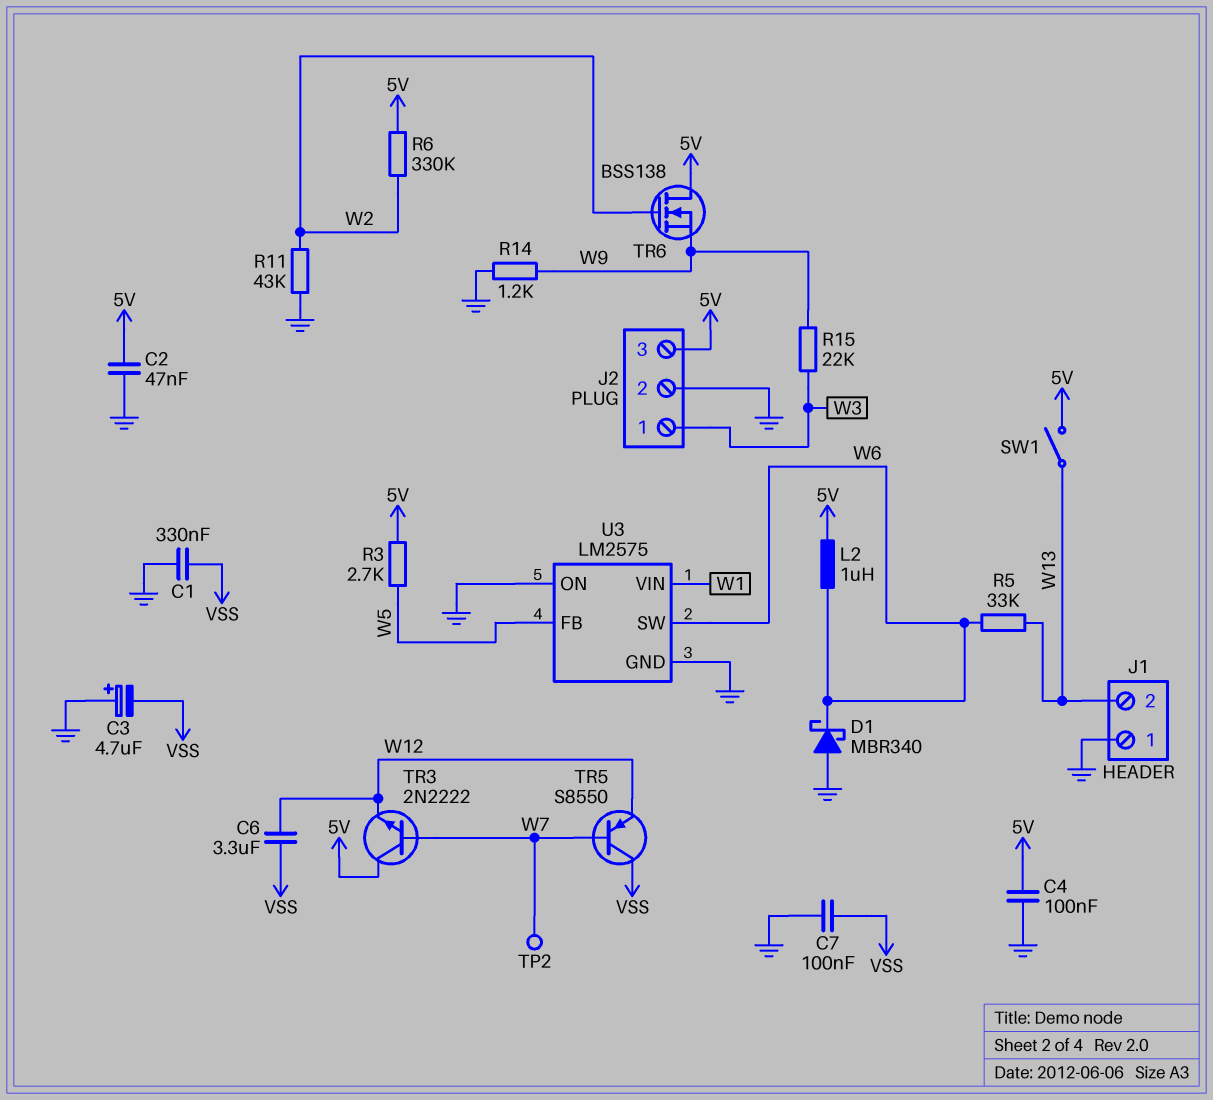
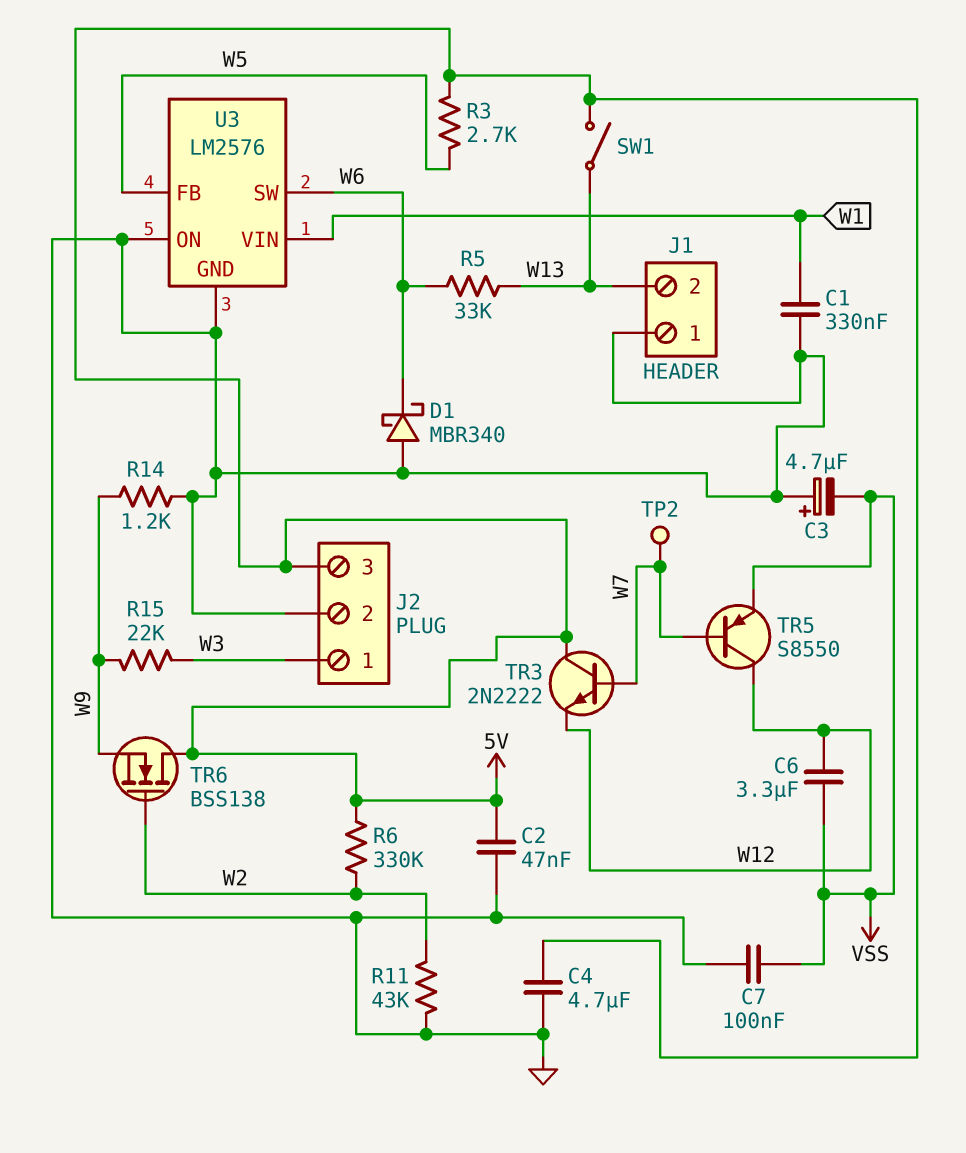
C1: 330nF (GND, VSS) -> 330nF (GND, W1)
C4: 100nF (5V, GND) -> 4.7uF (5V, GND)
L2: 1uH (5V, W6) -> none
TR5: PNP S8550 (B W7, C VSS, E W12) -> PNP S8550 (B W7, C W12, E VSS)
U3: LM2575 -> LM2576

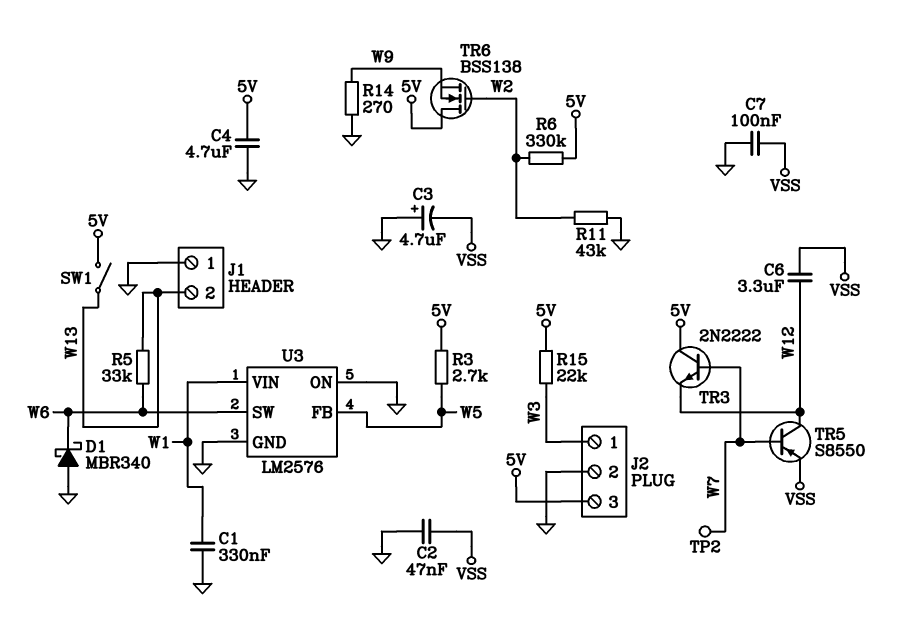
C2: 47nF (5V, GND) -> 47nF (GND, VSS)
R14: 1.2k (GND, W9) -> 270 (GND, W9)
R15: 22k (W3, W9) -> 22k (5V, W3)

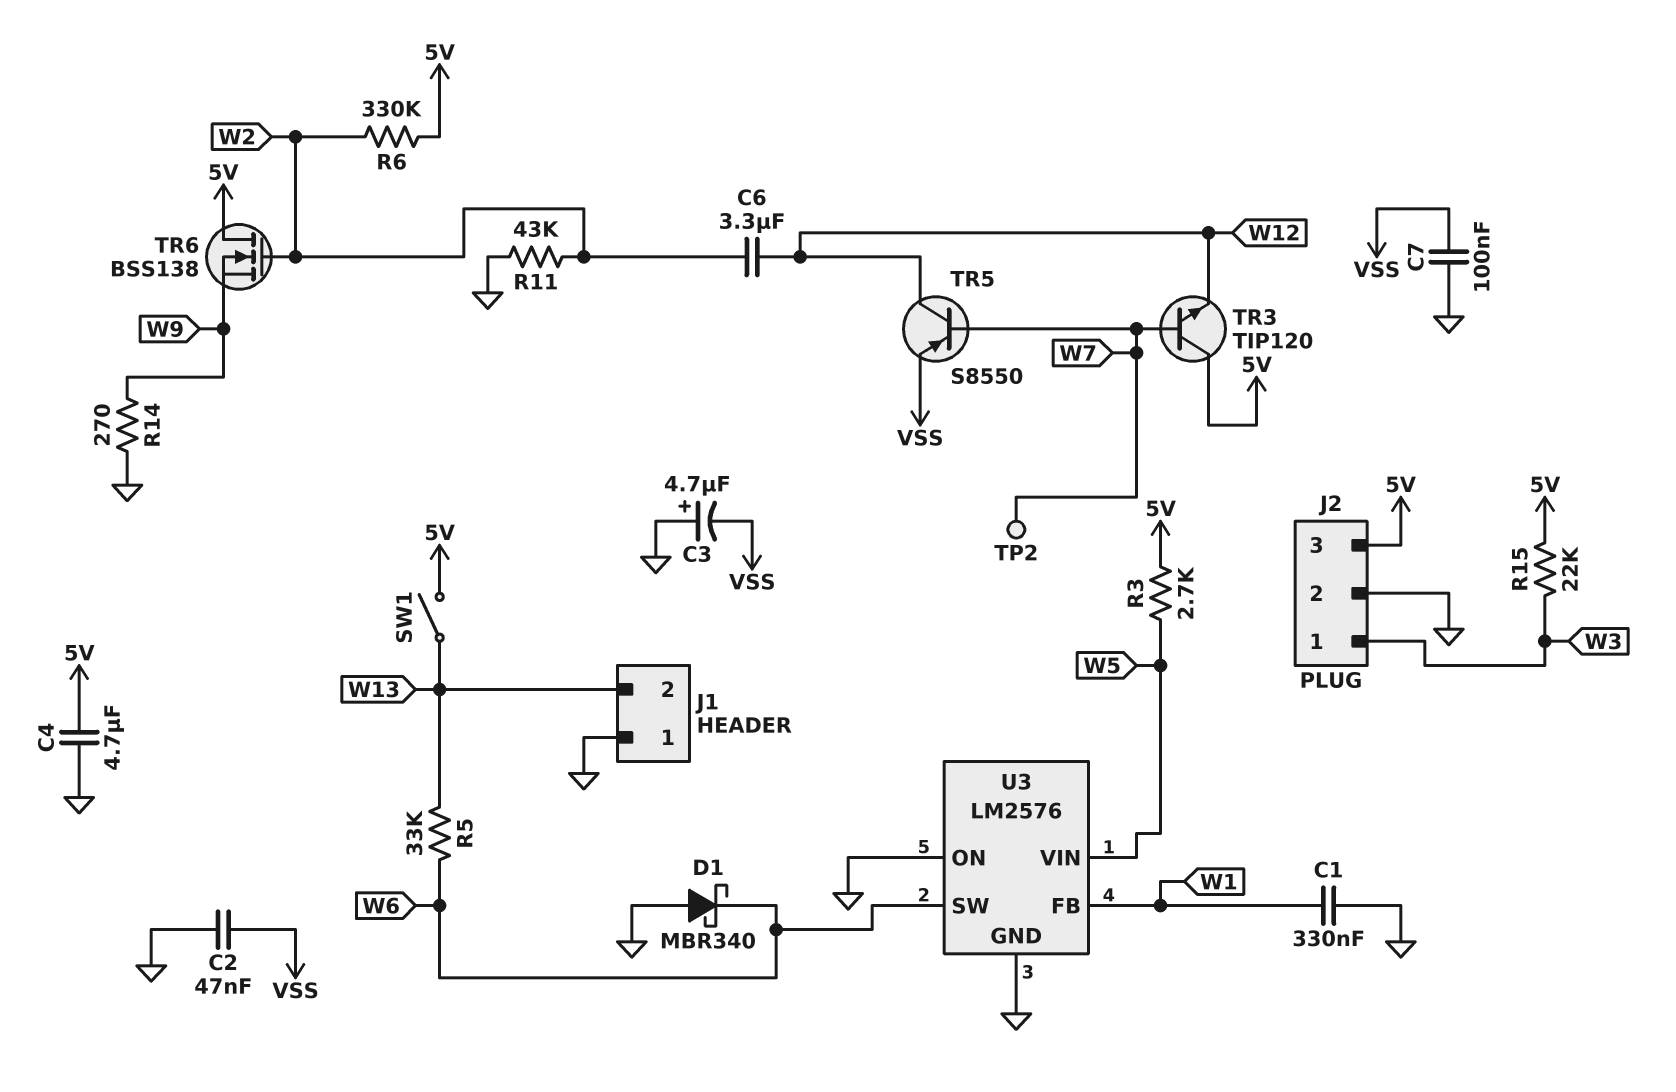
C6: 3.3uF (VSS, W12) -> 3.3uF (W2, W12)
TR3: NPN 2N2222 (B W7, C 5V, E W12) -> NPN TIP120 (B W7, C 5V, E W12)
U3 pin FB: W5 -> W1
U3 pin VIN: W1 -> W5

